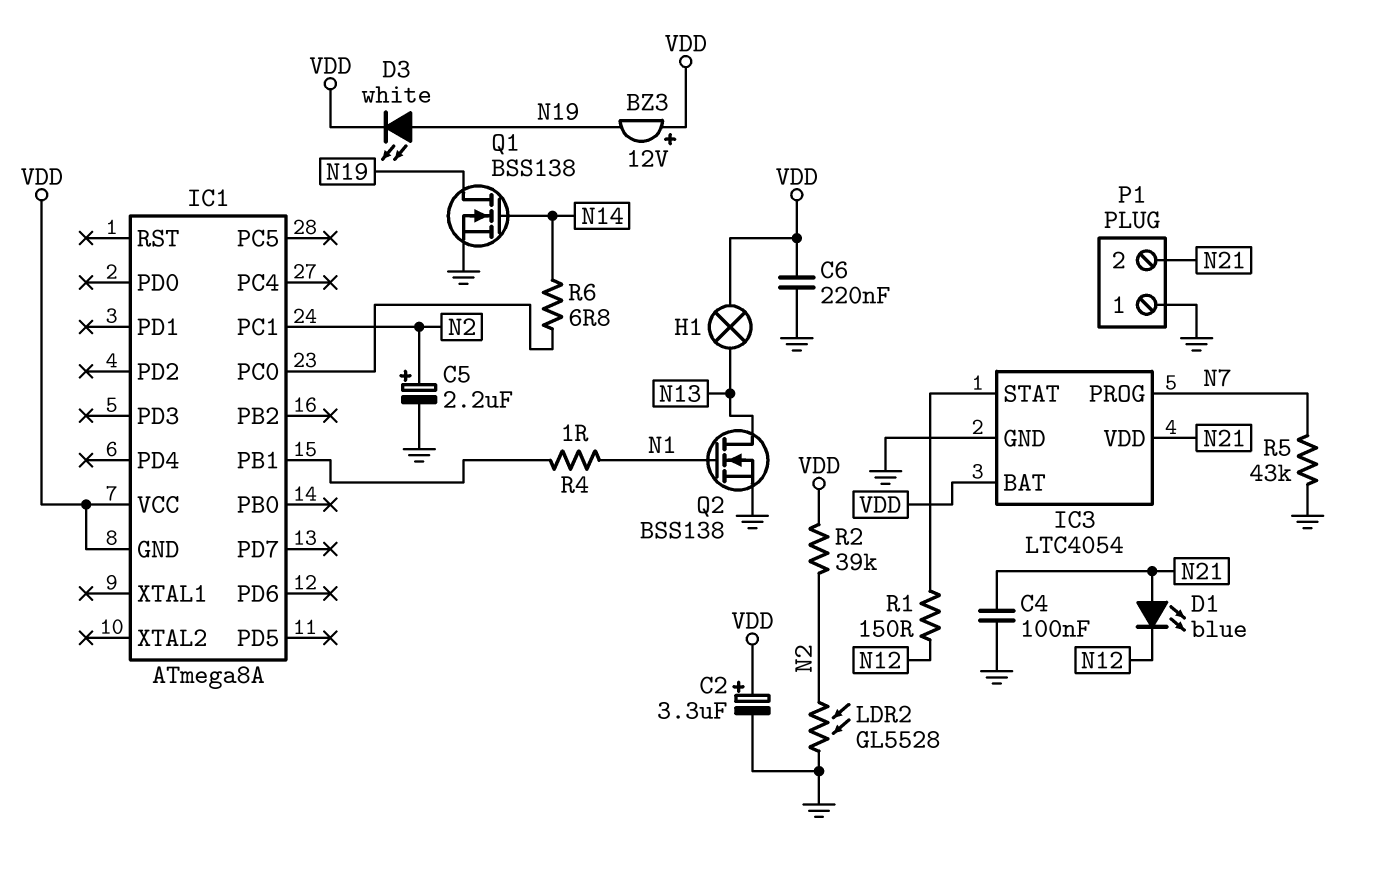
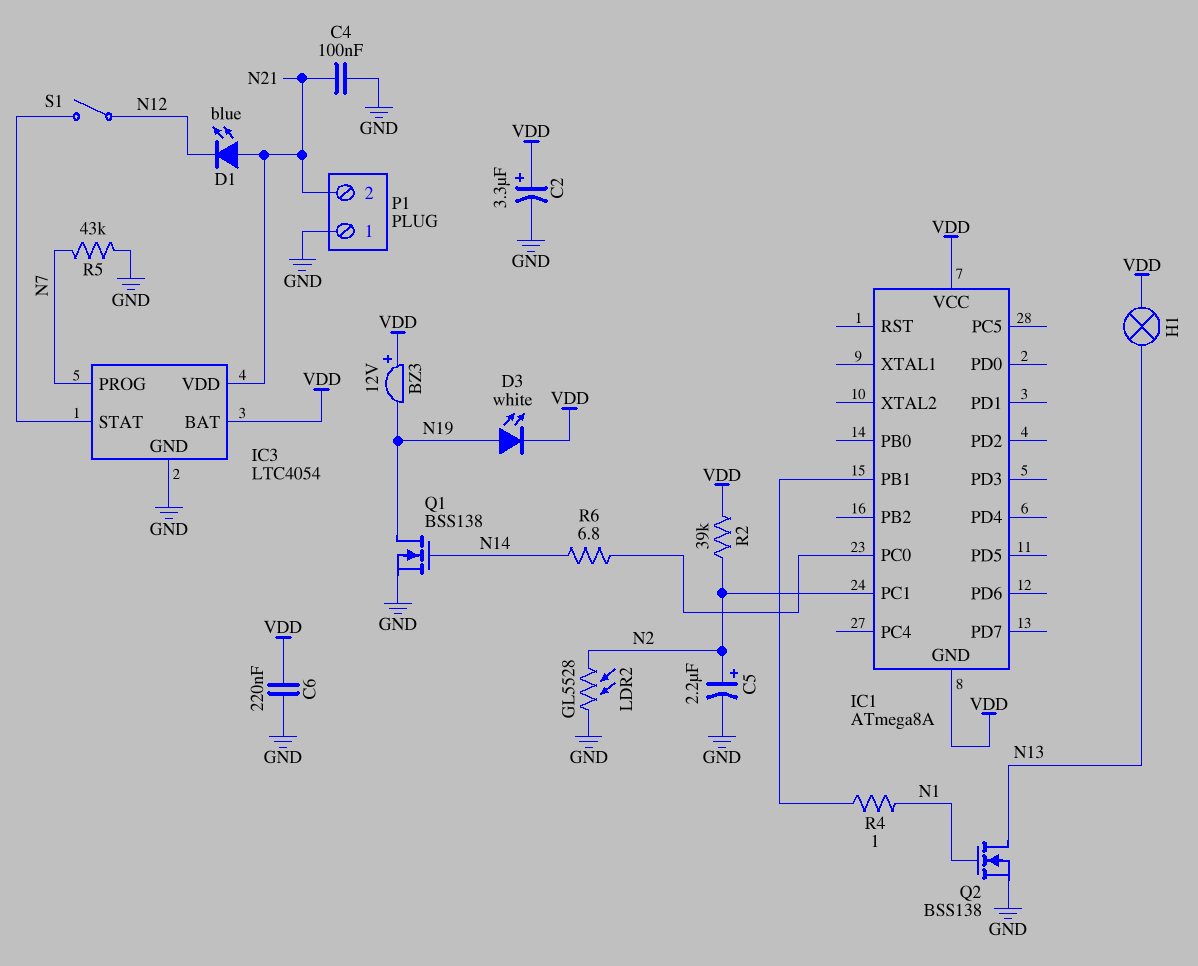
R1: 150 (IC3/STAT, N12) -> none
S1: none -> switch (IC3/STAT, N12)

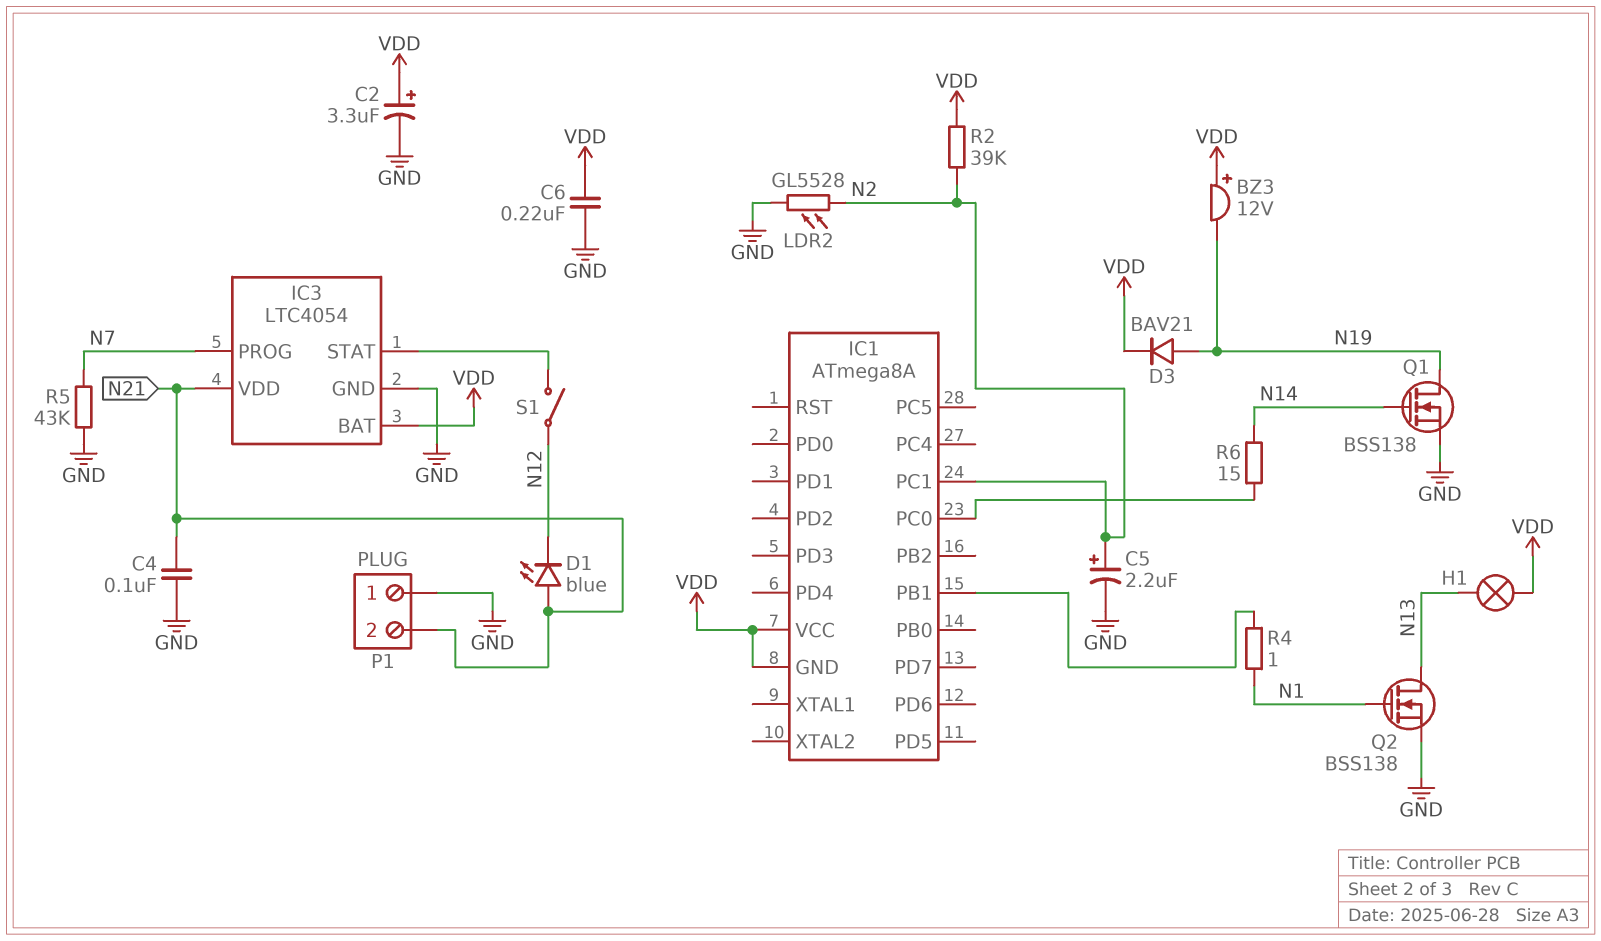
D3: LED white (A N19, K VDD) -> diode BAV21 (A N19, K VDD)
R6: 6.8 (IC1/PC0, N14) -> 15 (IC1/PC0, N14)

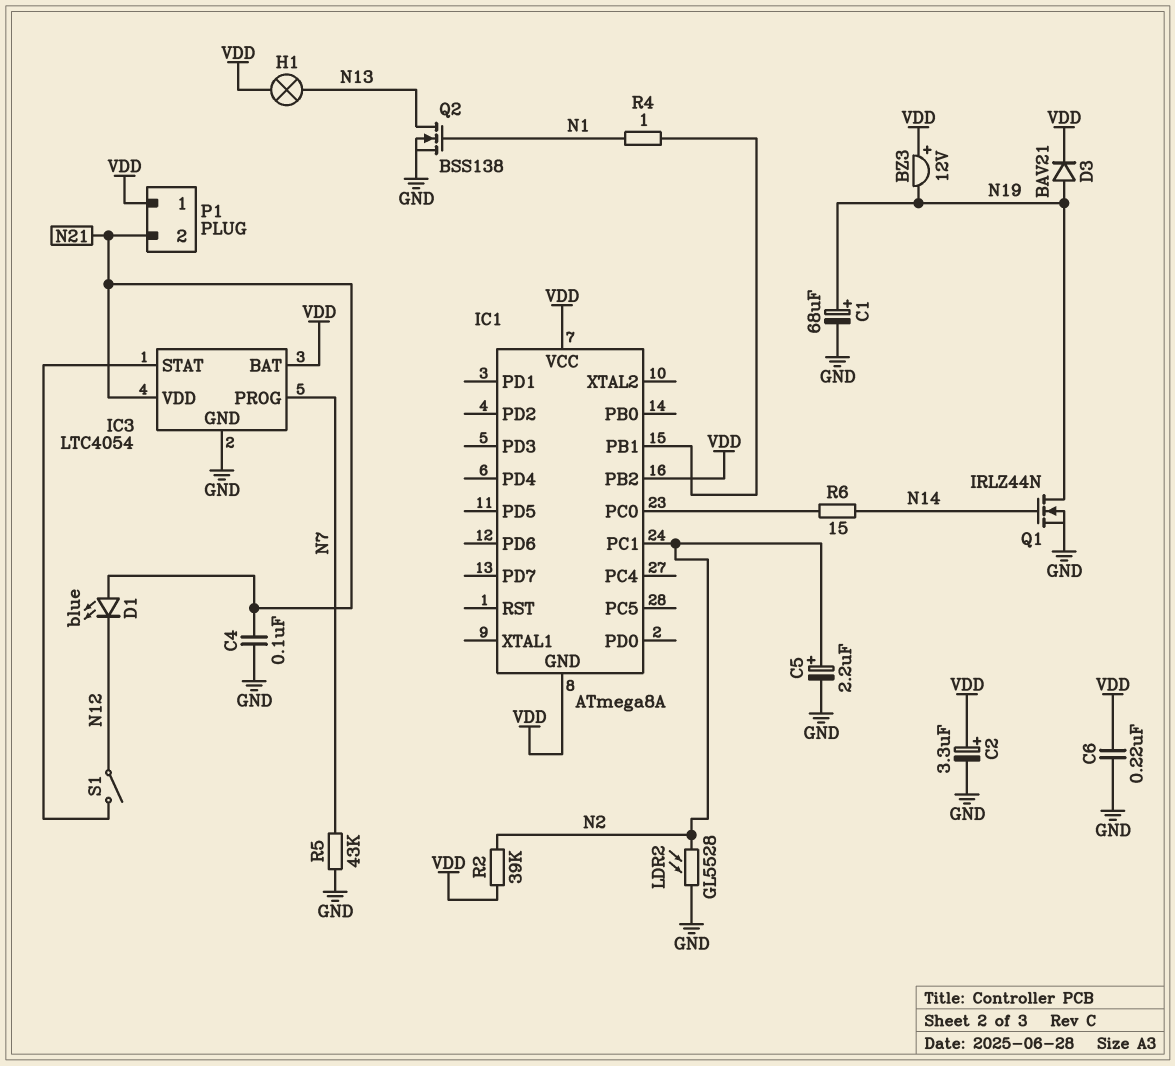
C1: none -> 68uF (plus N19, minus GND)
IC1 pin PB2: none -> VDD
P1 pin 1: GND -> VDD
Q1: NMOS BSS138 (G N14, D N19, S GND) -> NMOS IRLZ44N (G N14, D N19, S GND)

